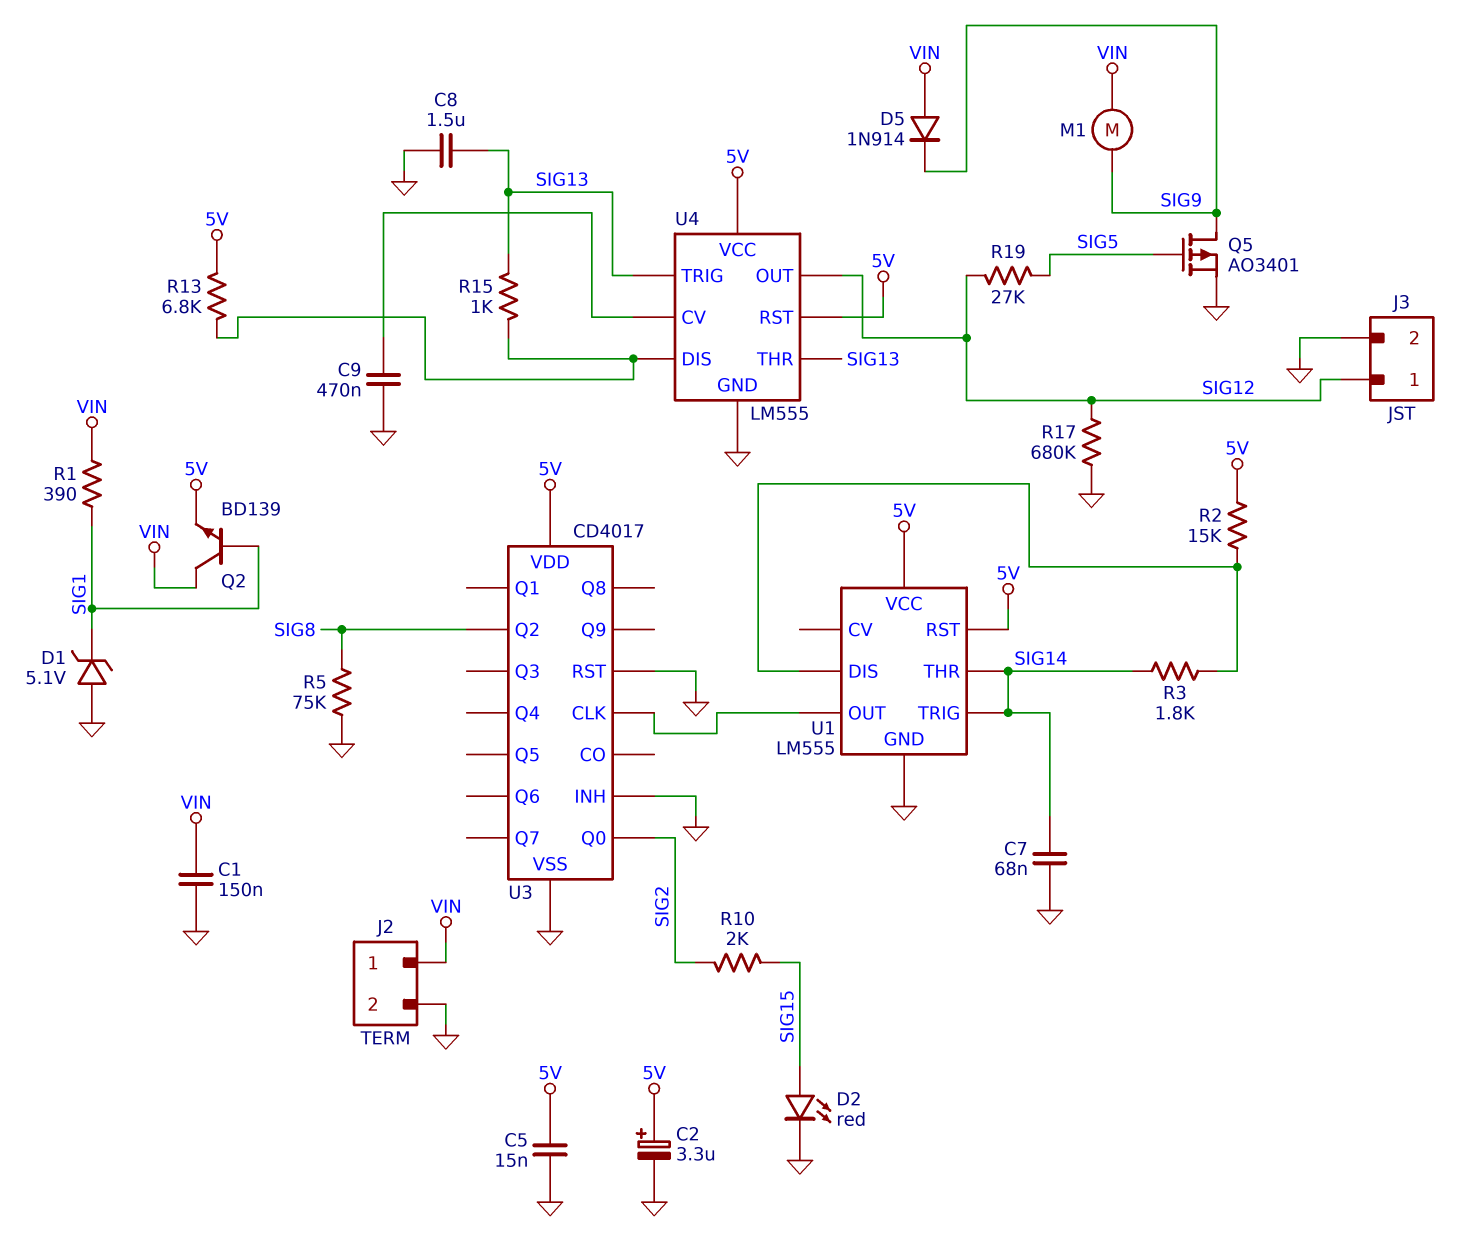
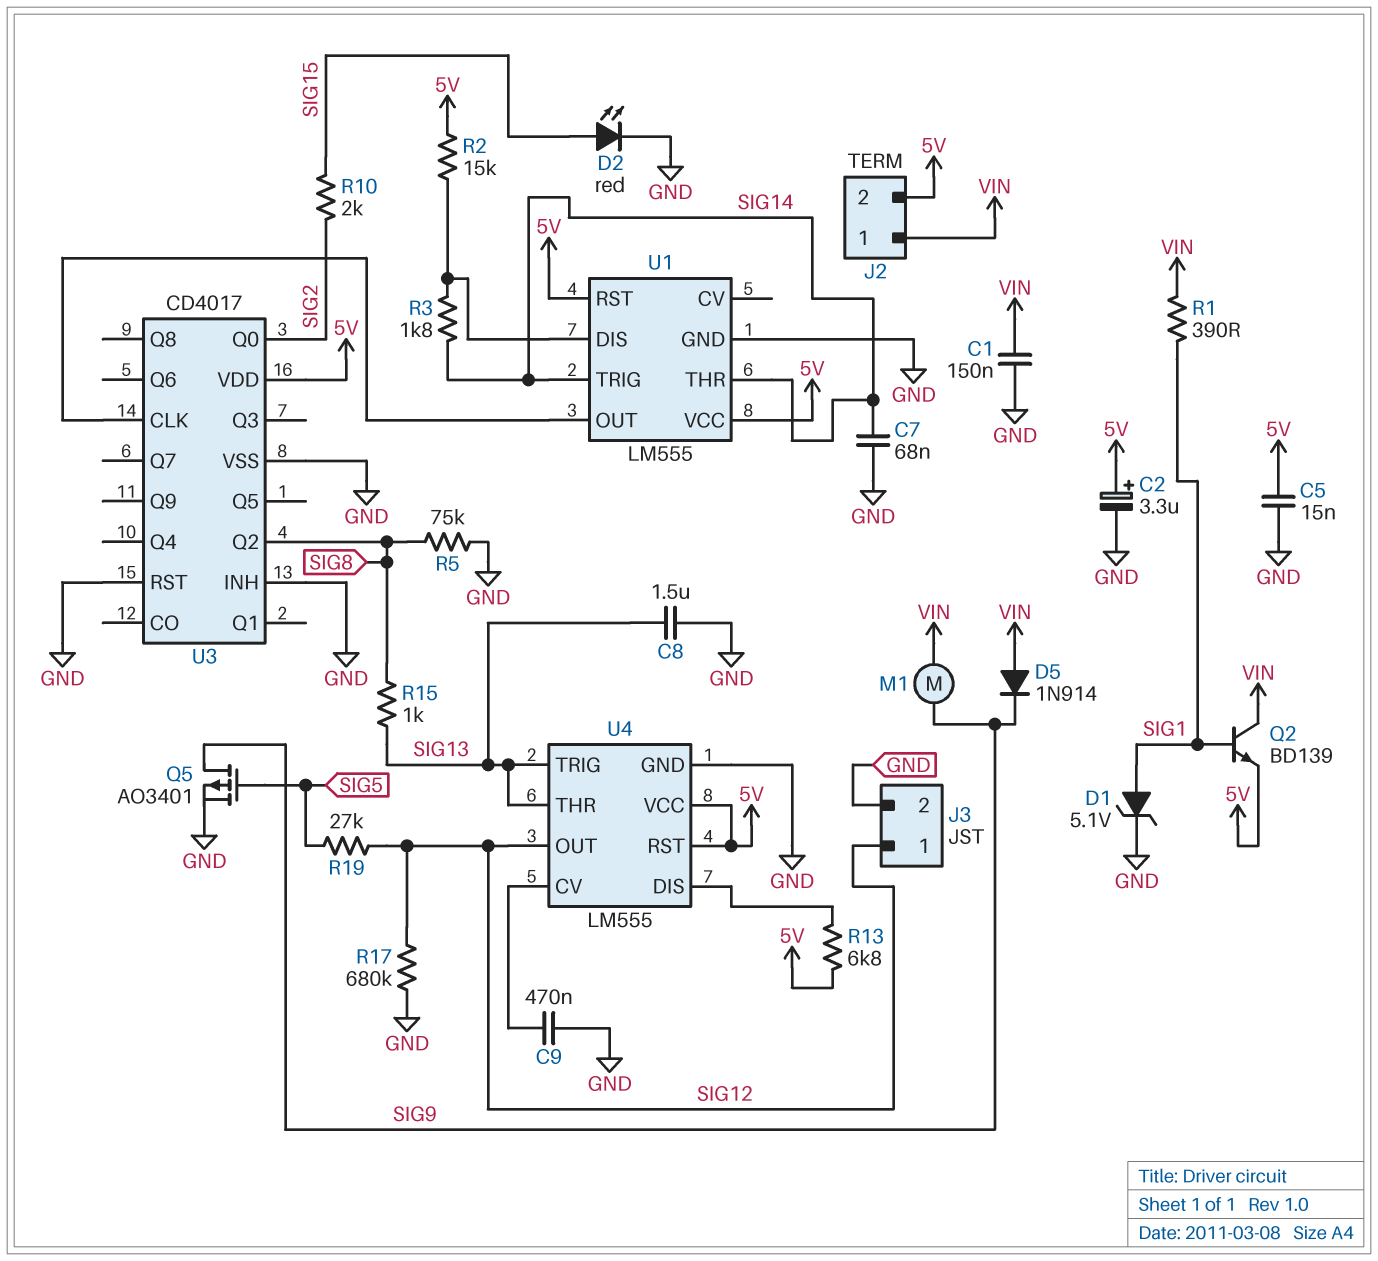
D1: zener 5.1V (A GND, K SIG1) -> zener 5.1V (A SIG1, K GND)
J2 pin 2: GND -> 5V
R15: 1k (SIG13, U4/DIS) -> 1k (SIG8, SIG13)

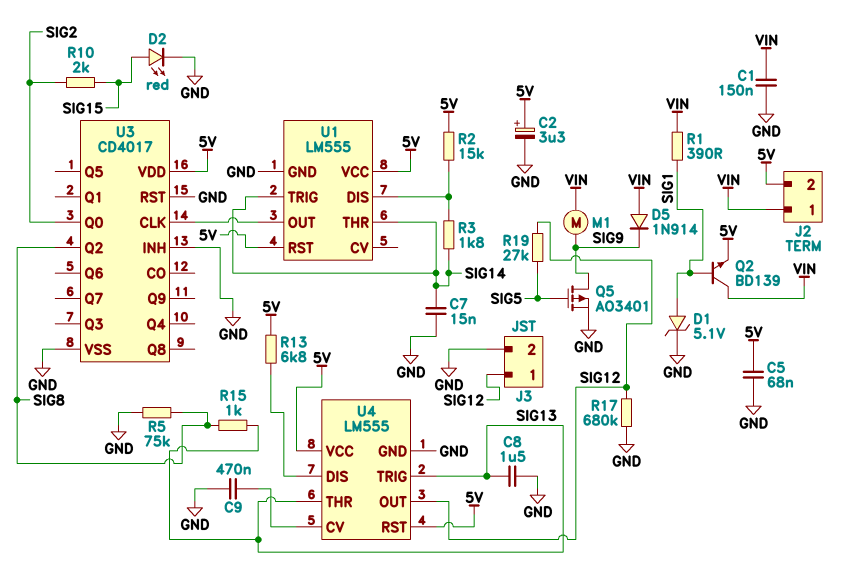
C5: 15nF (5V, GND) -> 68nF (5V, GND)
C7: 68nF (GND, SIG14) -> 15nF (GND, SIG14)

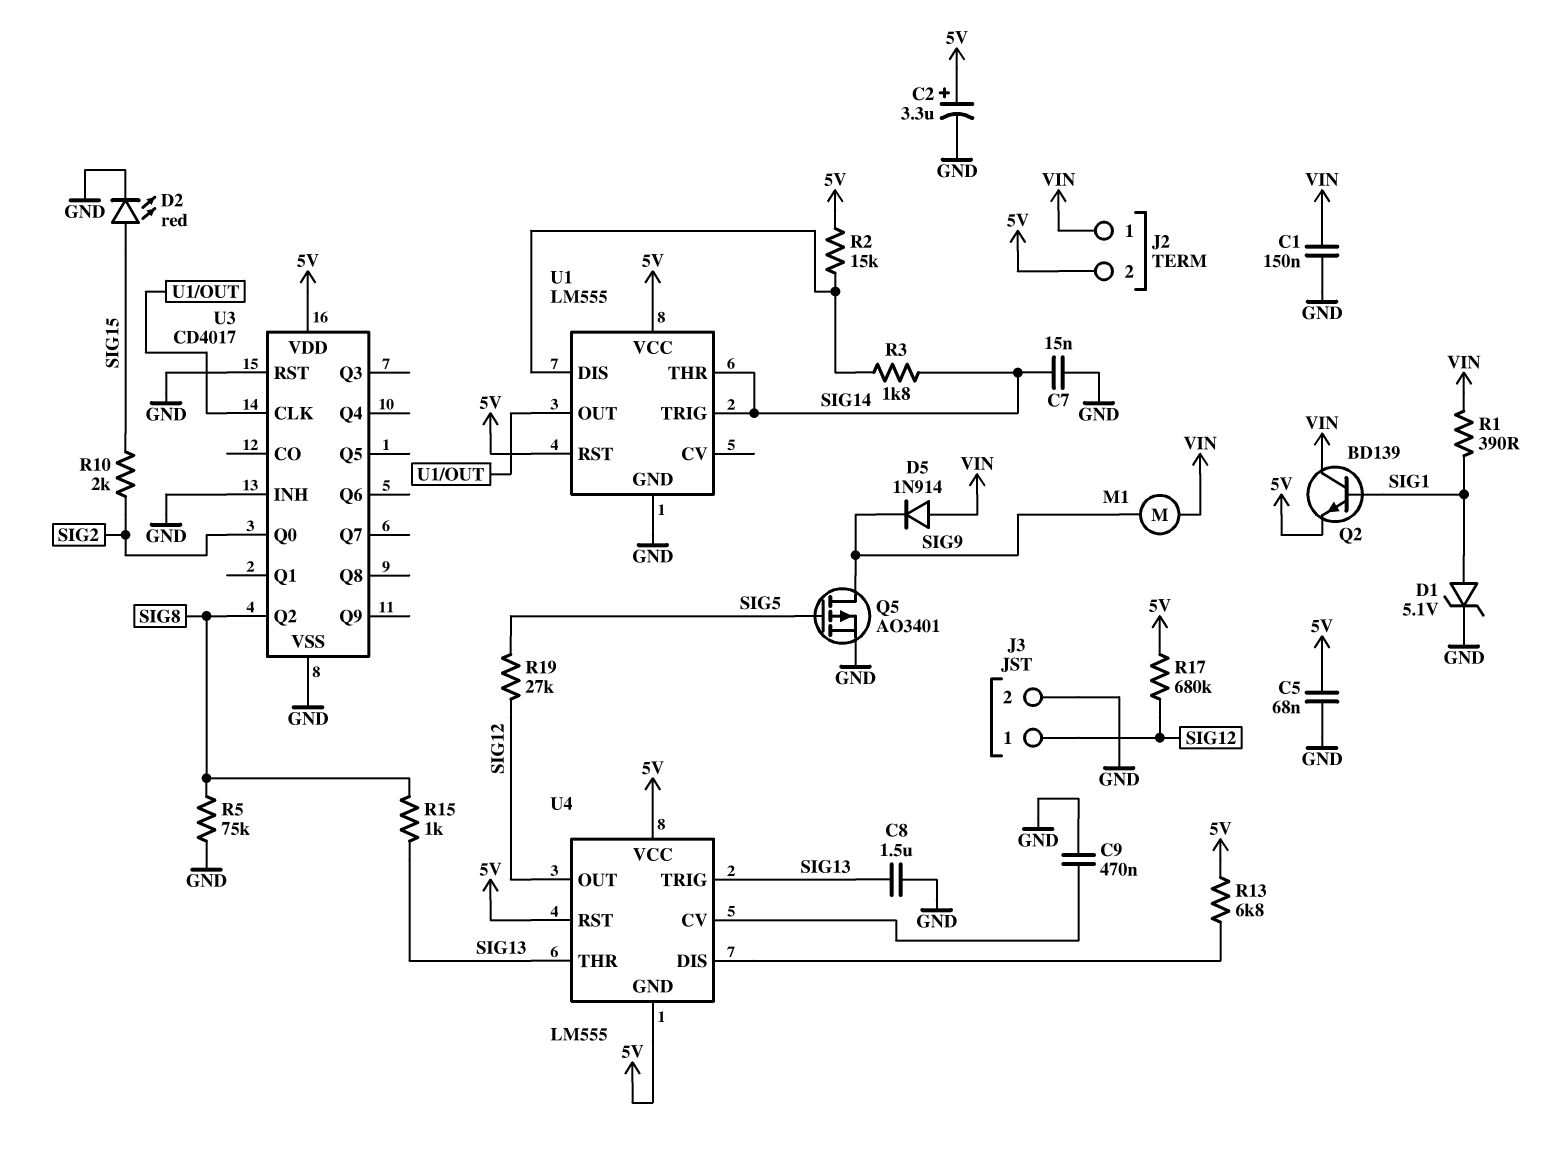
R17: 680k (GND, SIG12) -> 680k (5V, SIG12)
U4 pin GND: GND -> 5V

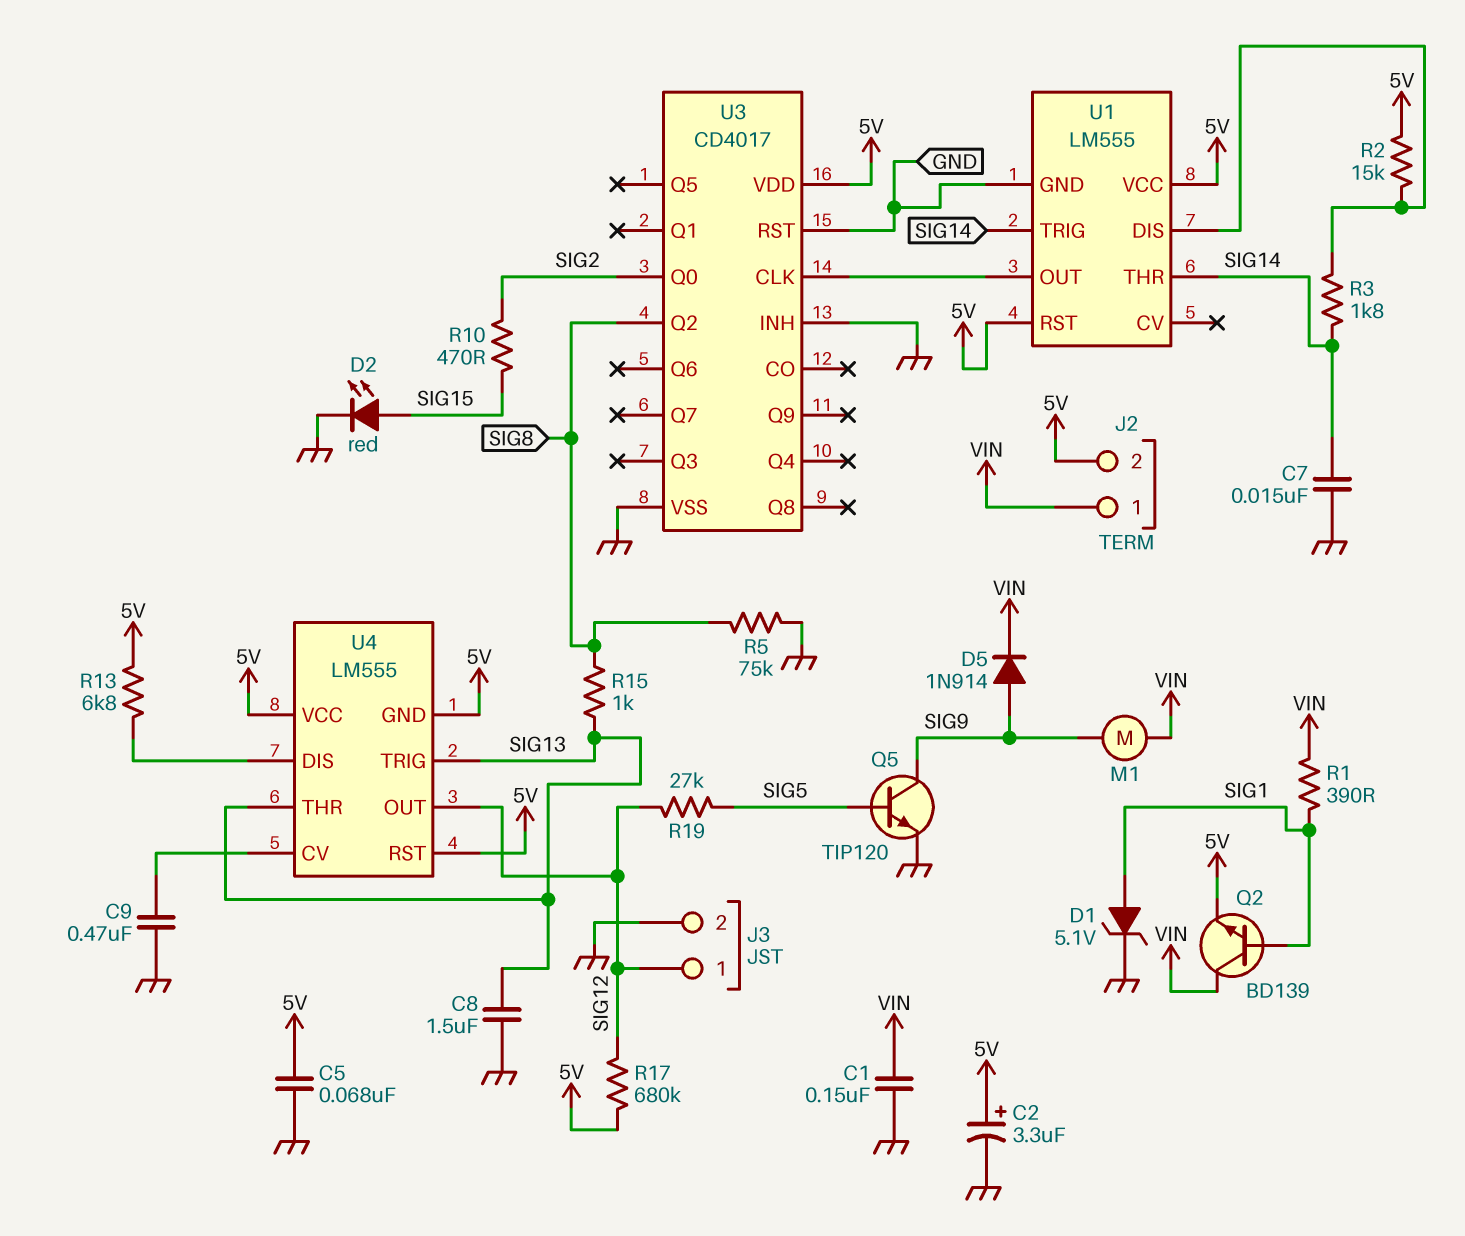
D5: diode 1N914 (A VIN, K SIG9) -> diode 1N914 (A SIG9, K VIN)
Q5: PMOS AO3401 (G SIG5, D SIG9, S GND) -> NPN TIP120 (B SIG5, C SIG9, E GND)
R10: 2k (SIG2, SIG15) -> 470 (SIG2, SIG15)

